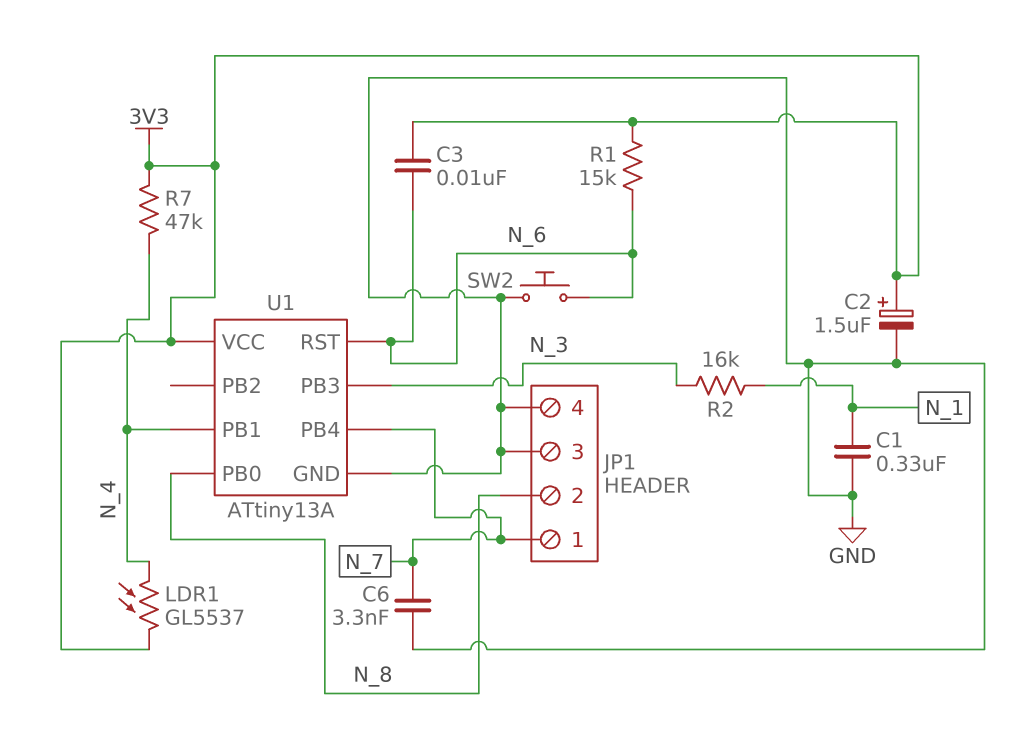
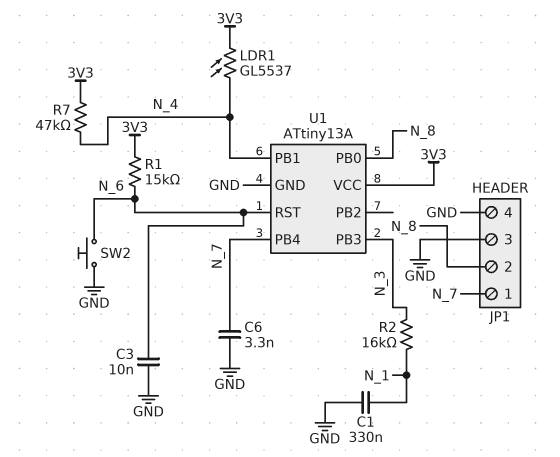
C2: 1.5uF (plus 3V3, minus GND) -> none
C3: 10nF (3V3, N_6) -> 10nF (GND, N_6)

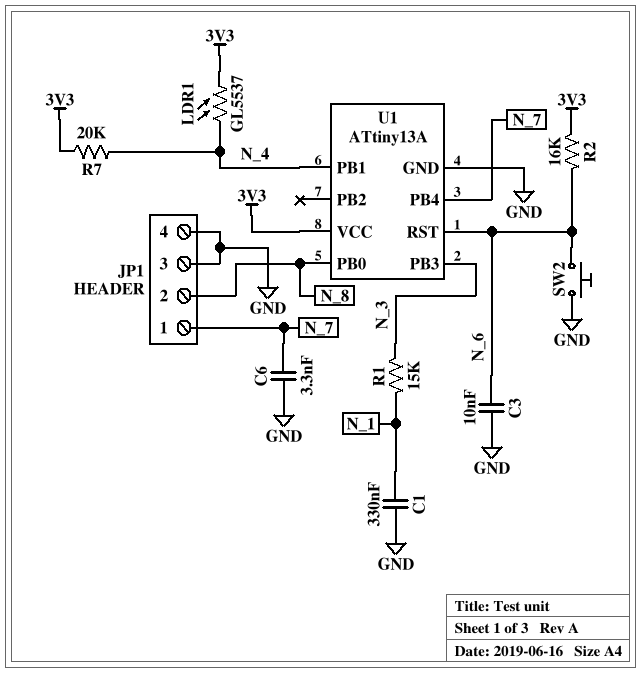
R1: 15k (3V3, N_6) -> 15k (N_1, N_3)
R2: 16k (N_1, N_3) -> 16k (3V3, N_6)
R7: 47k (3V3, N_4) -> 20k (3V3, N_4)

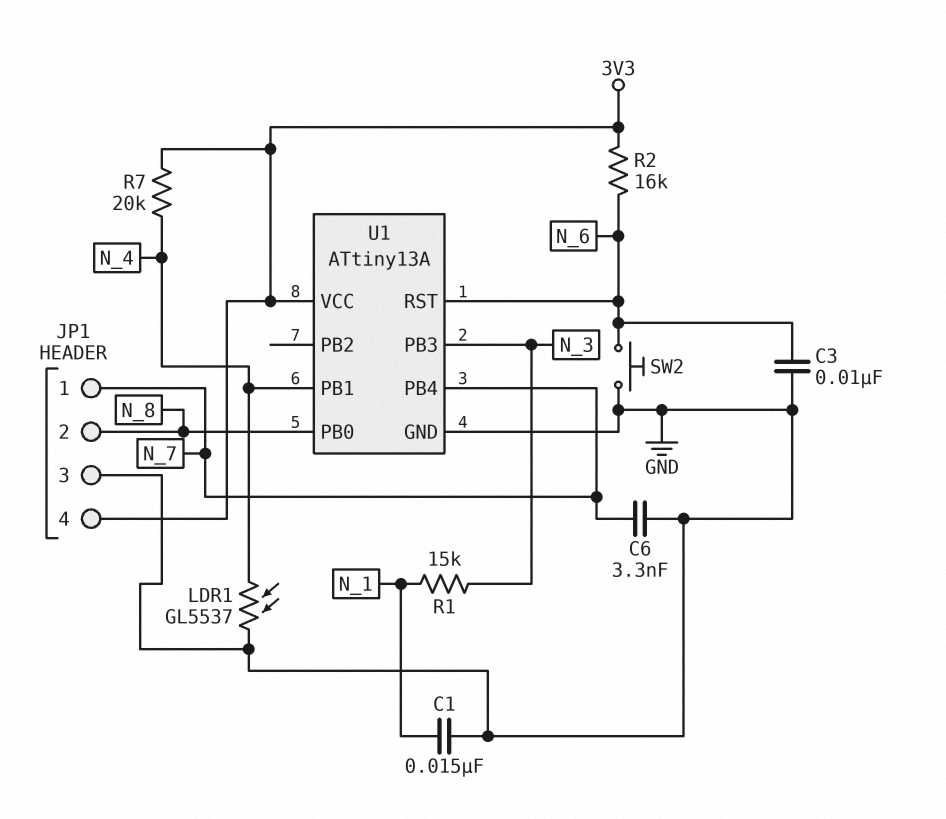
C1: 330nF (GND, N_1) -> 15nF (GND, N_1)
JP1 pin 4: GND -> 3V3
LDR1: GL5537 (3V3, N_4) -> GL5537 (GND, N_4)

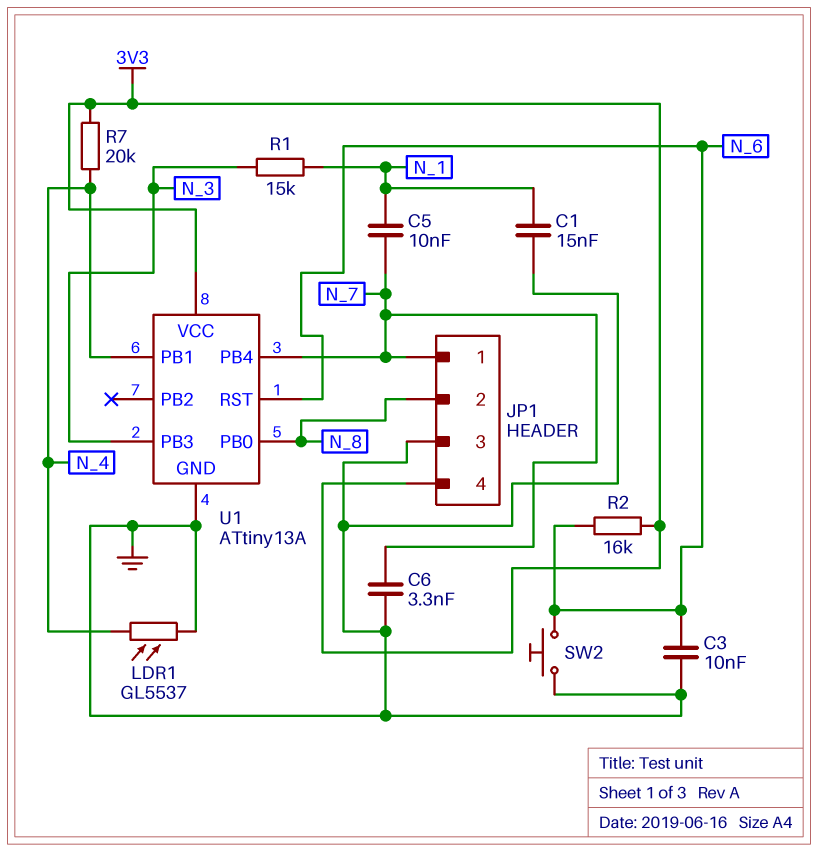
C5: none -> 10nF (N_1, N_7)

